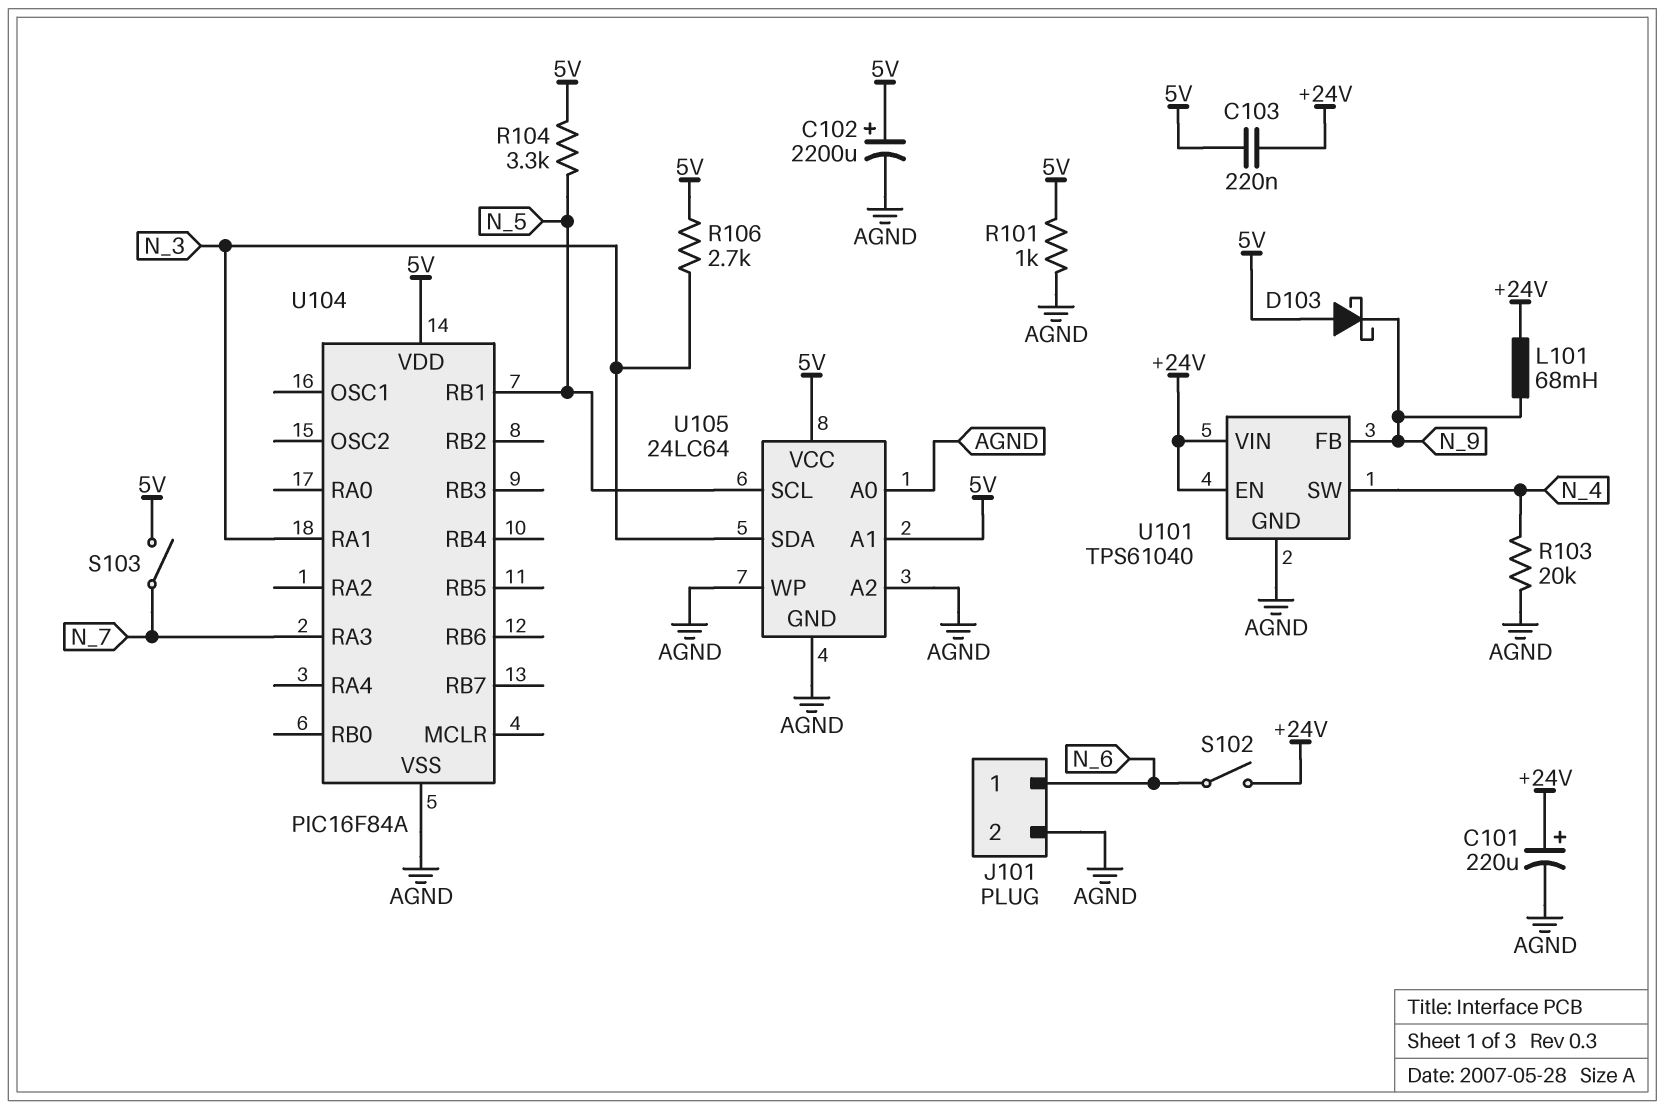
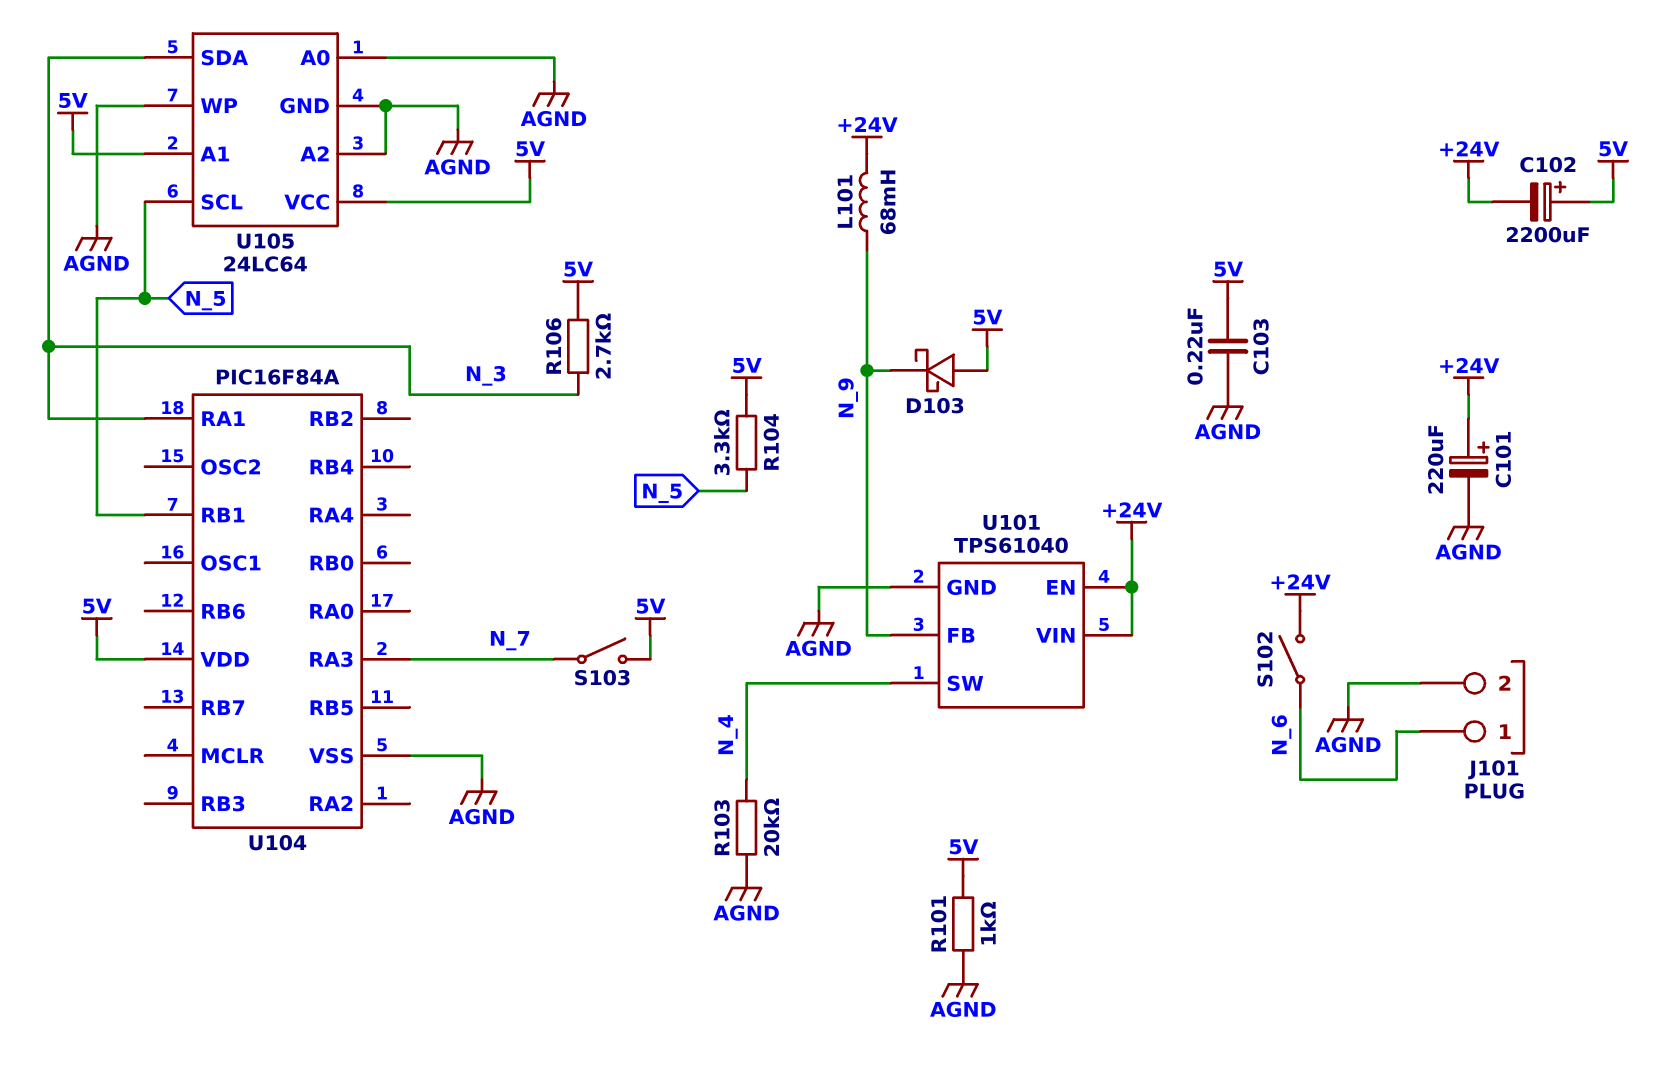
C102: 2200uF (plus 5V, minus AGND) -> 2200uF (plus 5V, minus +24V)
C103: 220nF (+24V, 5V) -> 220nF (5V, AGND)

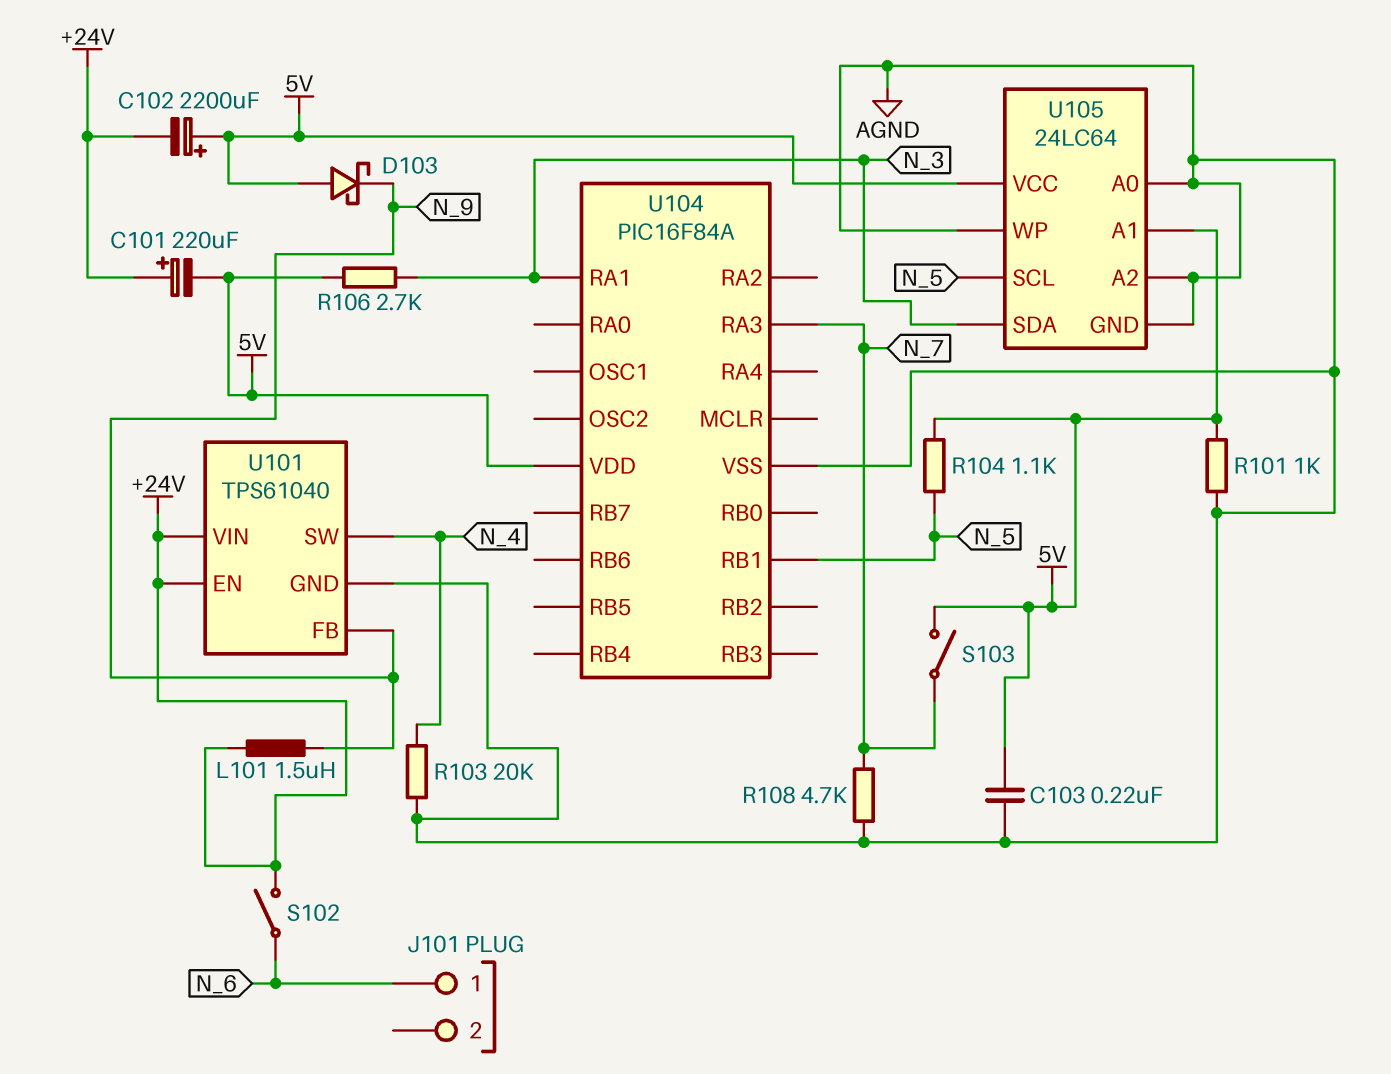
C101: 220uF (plus +24V, minus AGND) -> 220uF (plus +24V, minus 5V)
J101 pin 2: AGND -> none
L101: 68mH (+24V, N_9) -> 1.5uH (+24V, N_9)
R104: 3.3k (5V, N_5) -> 1.1k (5V, N_5)
R108: none -> 4.7k (AGND, N_7)

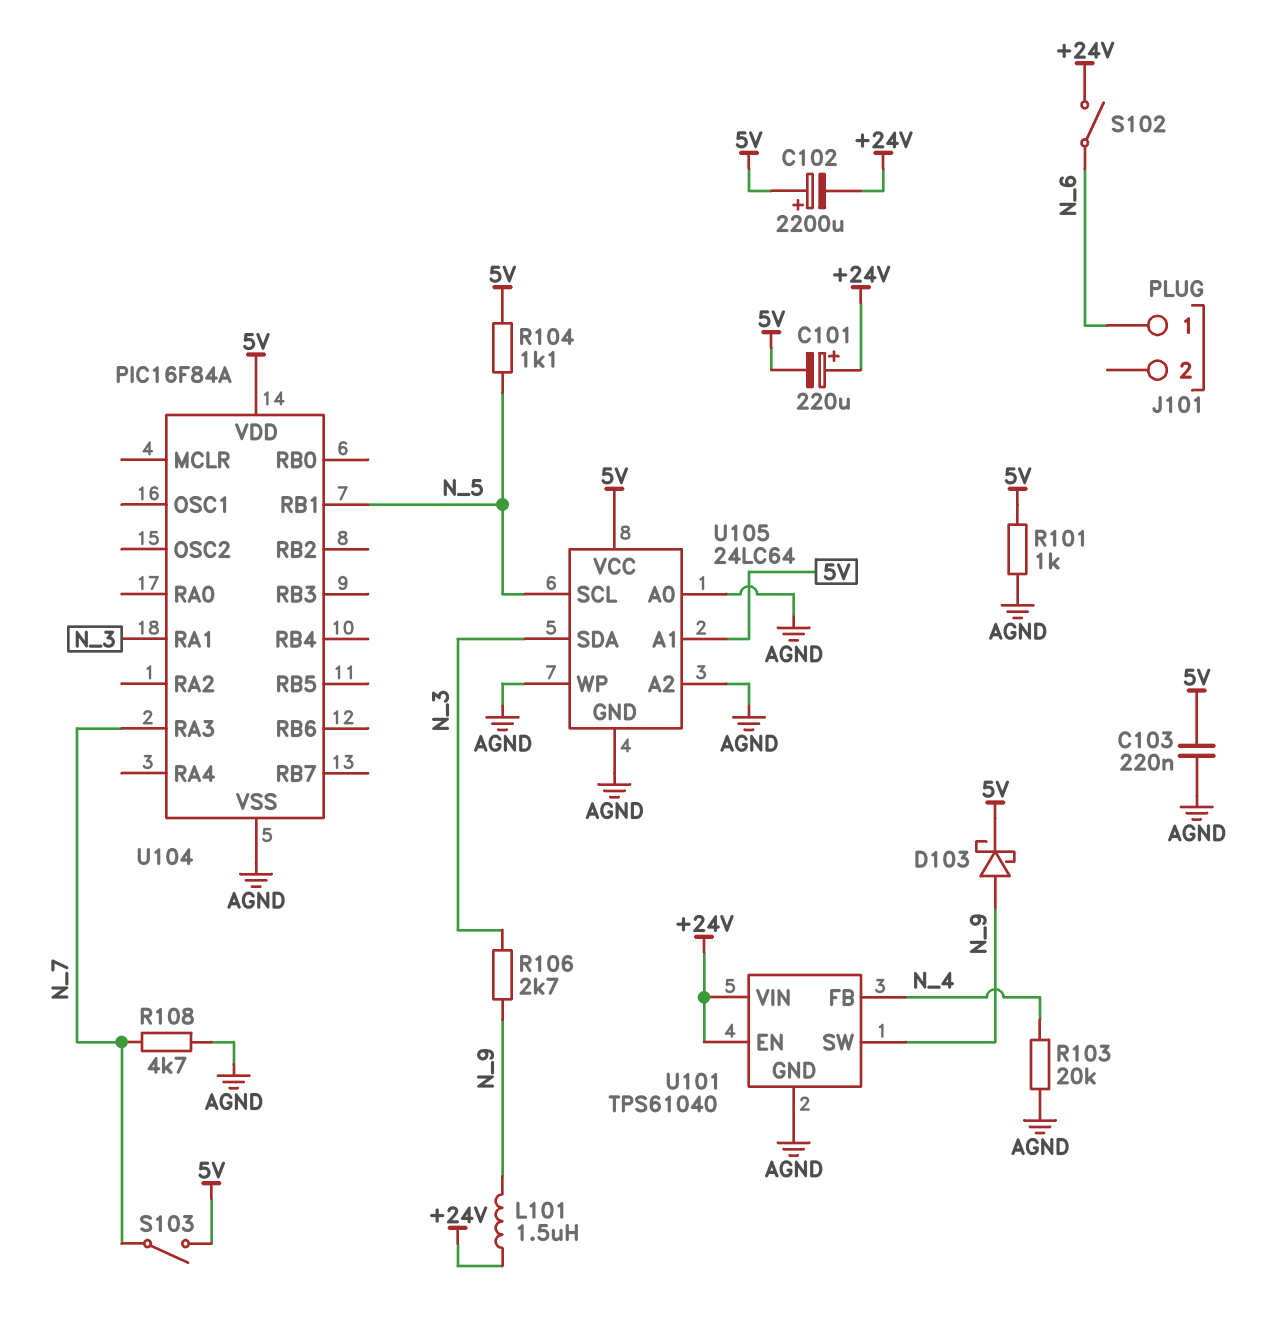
D103: schottky (A 5V, K N_9) -> schottky (A N_9, K 5V)
R106: 2.7k (5V, N_3) -> 2.7k (N_3, N_9)
U101 pin FB: N_9 -> N_4
U101 pin SW: N_4 -> N_9

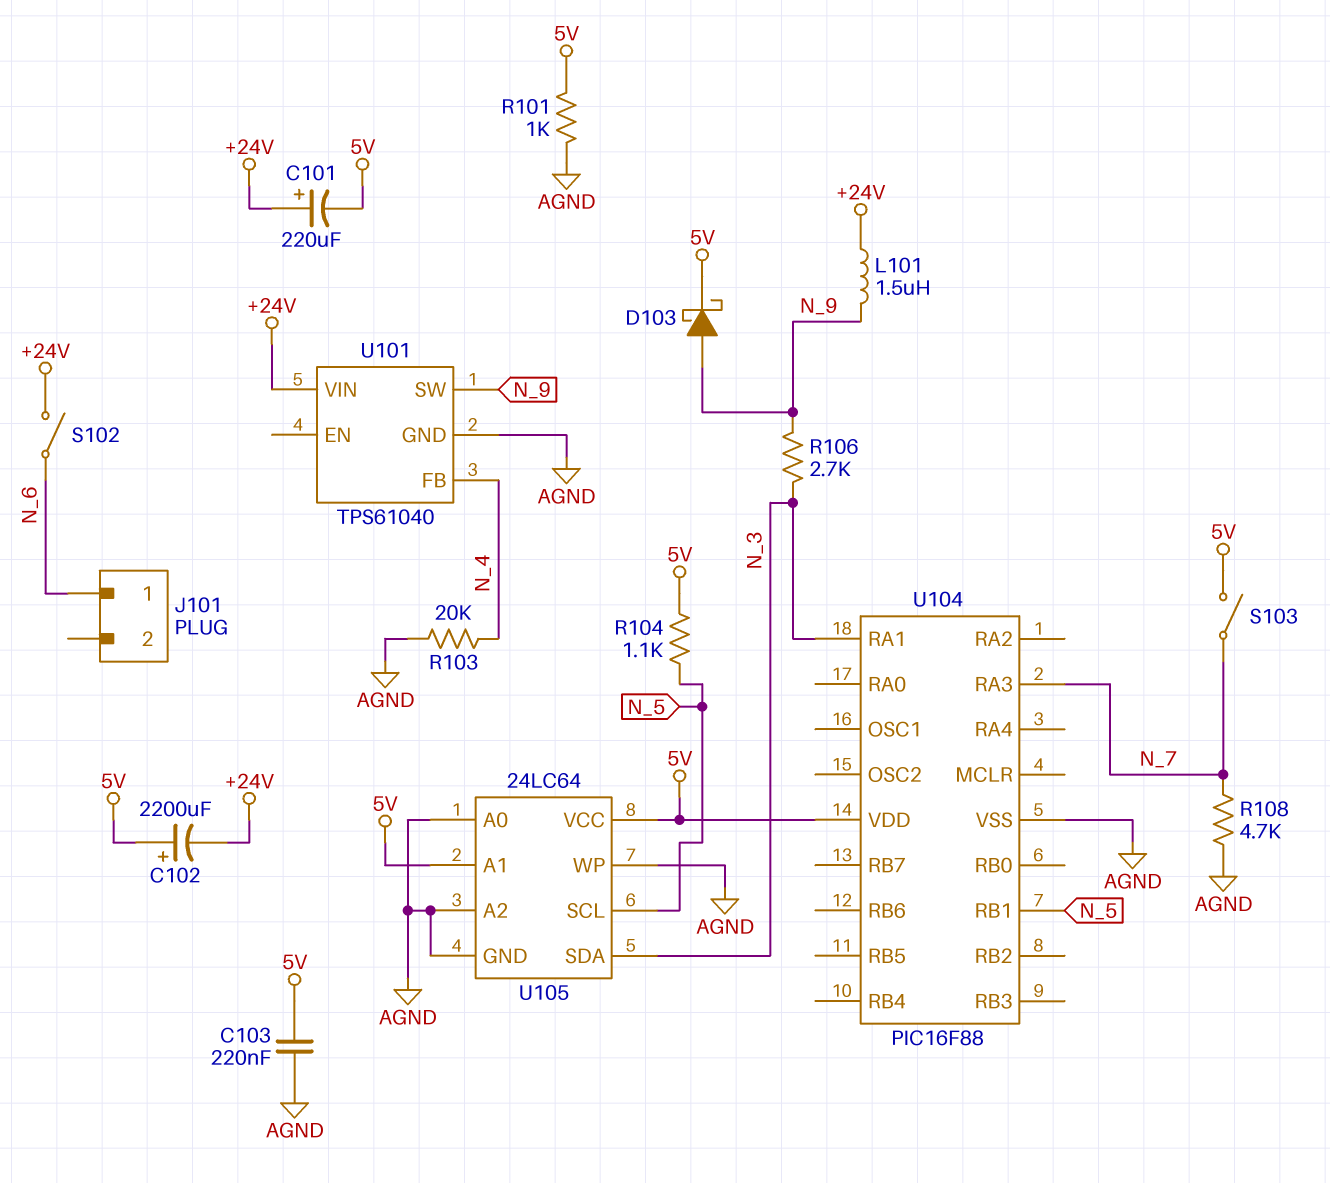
U101 pin EN: +24V -> none
U104: PIC16F84A -> PIC16F88

